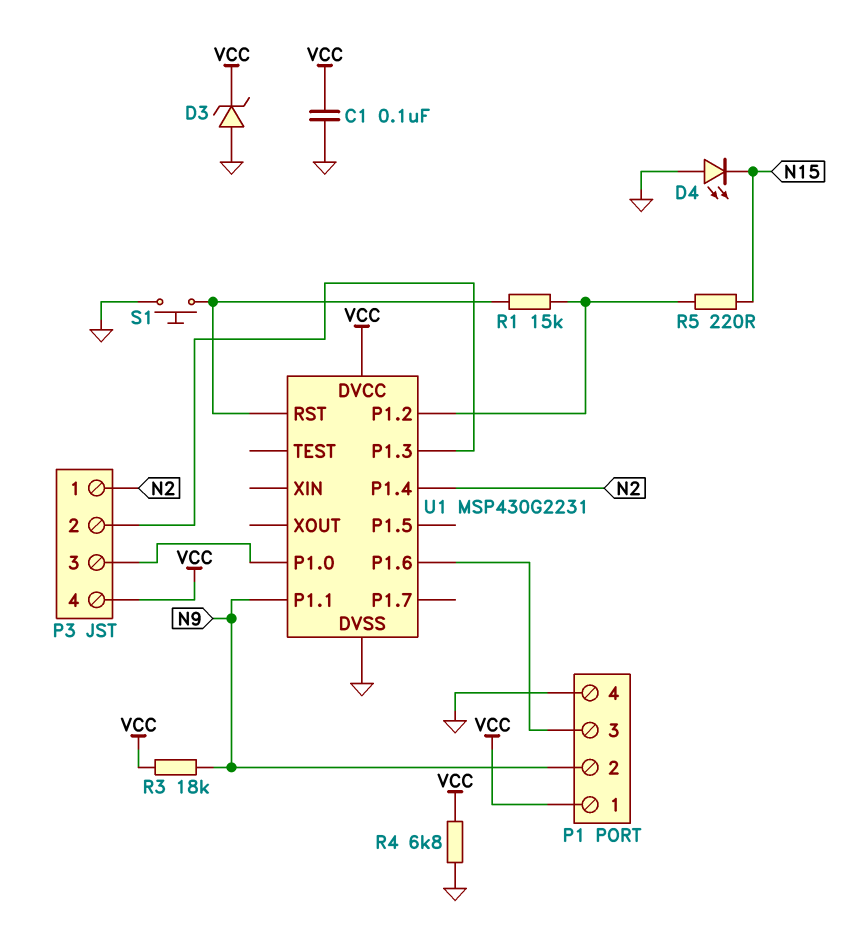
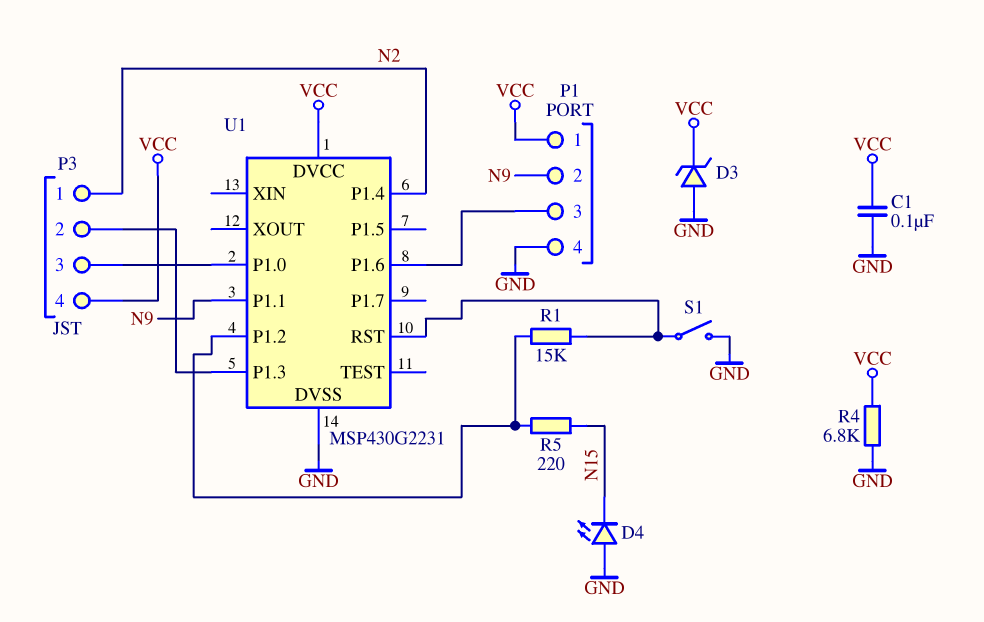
R3: 18k (N9, VCC) -> none
S1: button (GND, U1/RST) -> switch (GND, U1/RST)

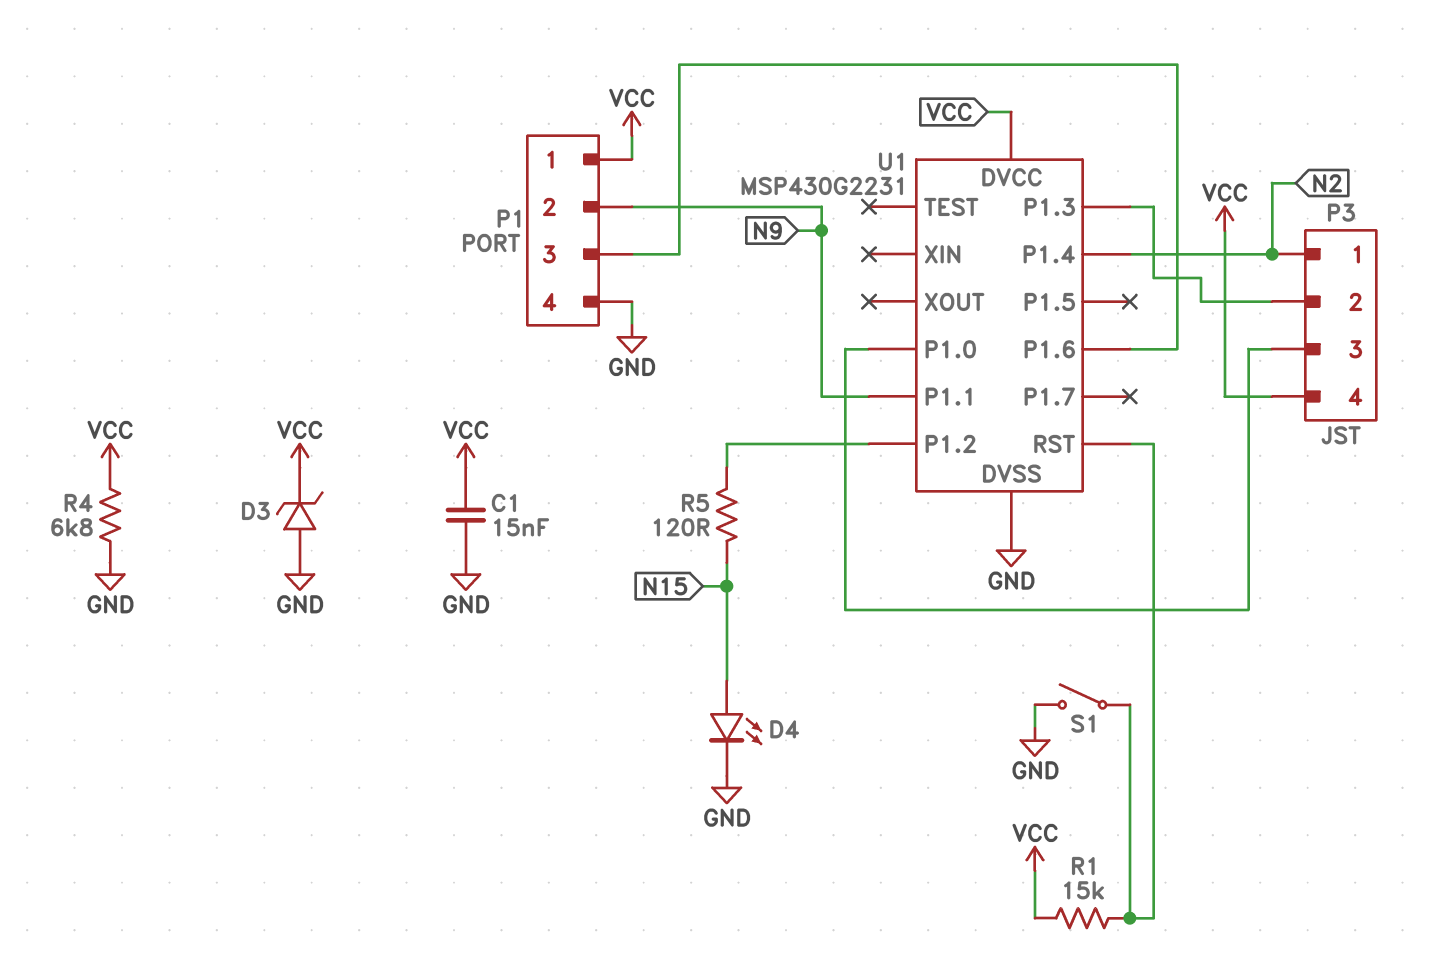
C1: 100nF (GND, VCC) -> 15nF (GND, VCC)
D4: LED (A GND, K N15) -> LED (A N15, K GND)
R1: 15k (U1/P1.2, U1/RST) -> 15k (U1/RST, VCC)
R5: 220 (N15, U1/P1.2) -> 120 (N15, U1/P1.2)

